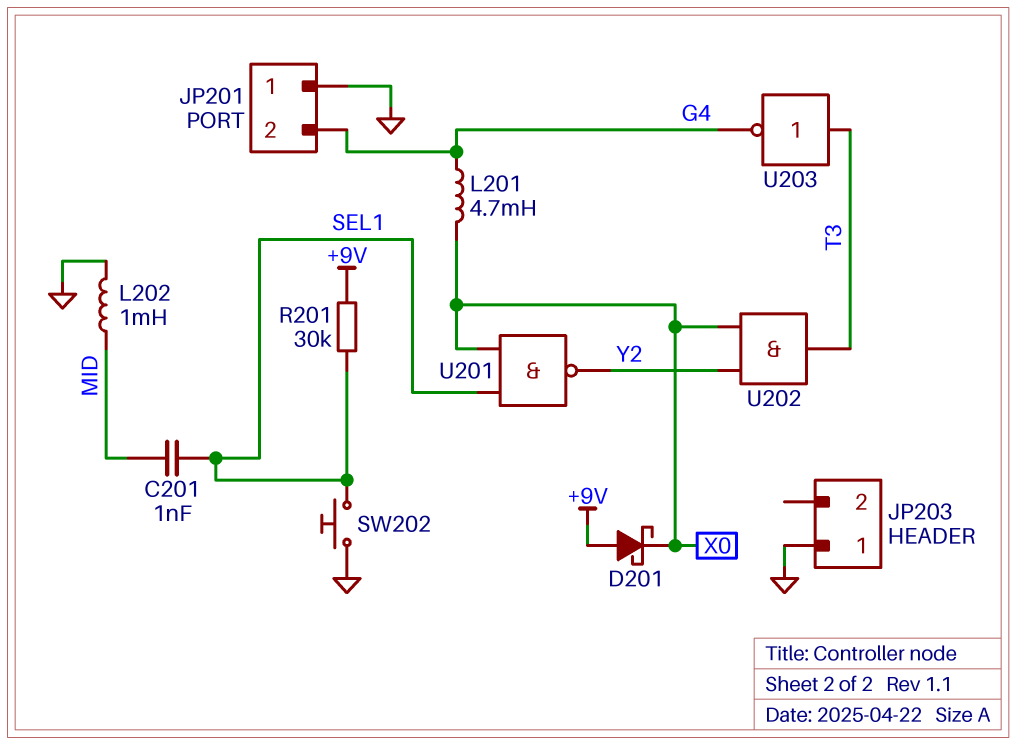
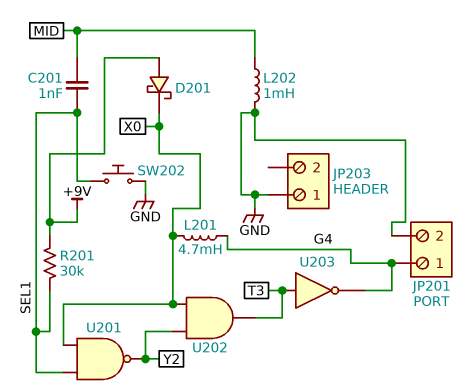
JP201 pin 1: GND -> G4
JP201 pin 2: G4 -> GND

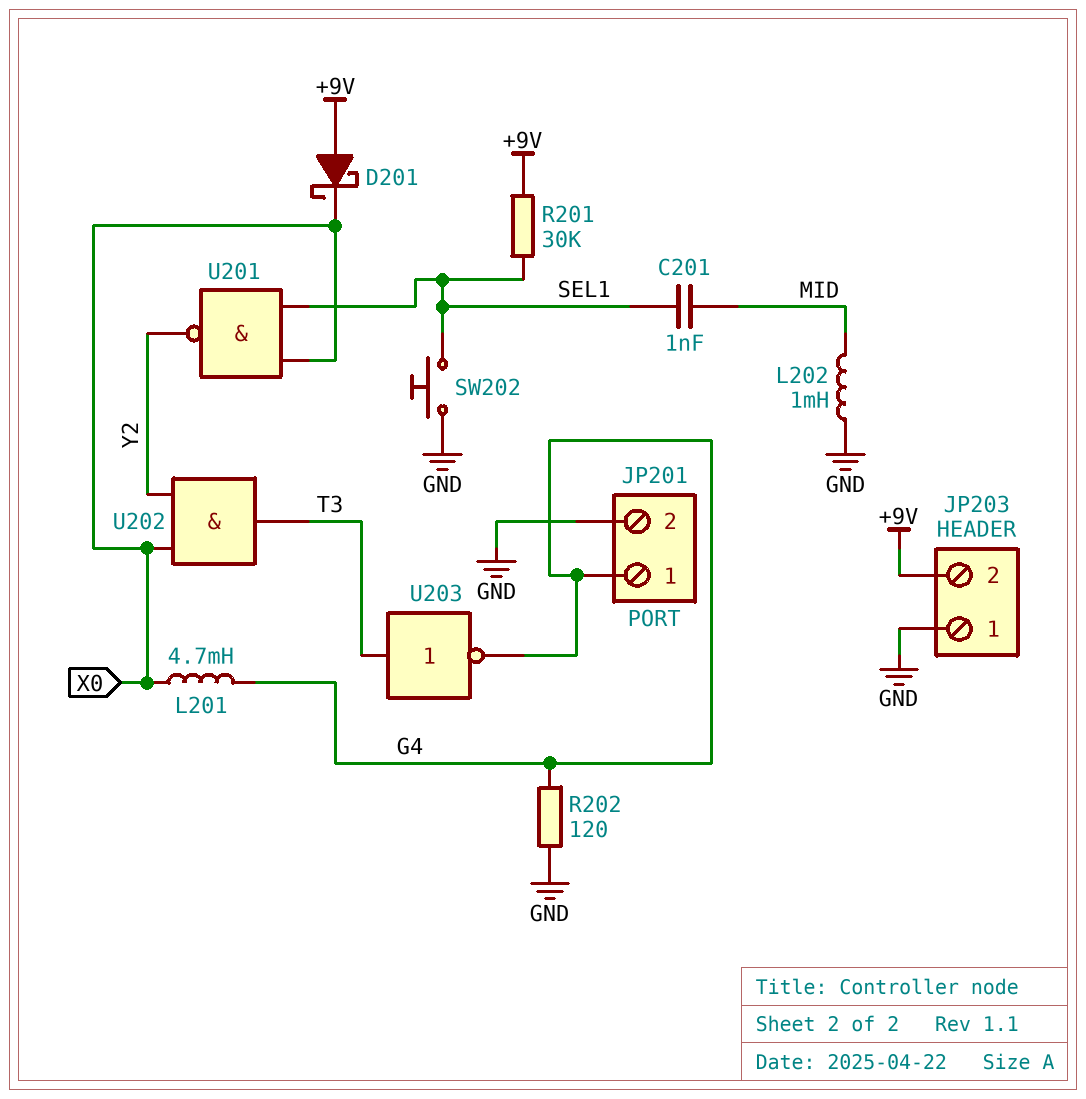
JP203 pin 2: none -> +9V
R202: none -> 120 (G4, GND)

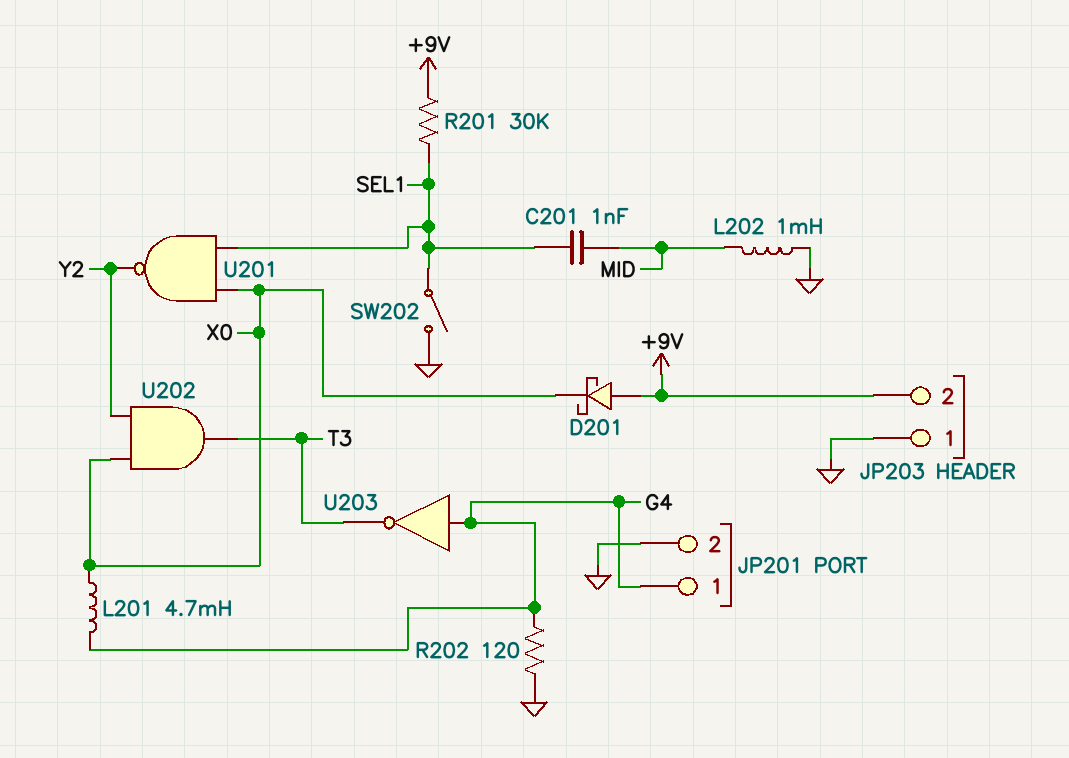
SW202: button (GND, SEL1) -> switch (GND, SEL1)
U203: NOT (in T3, out G4) -> NOT (in G4, out T3)

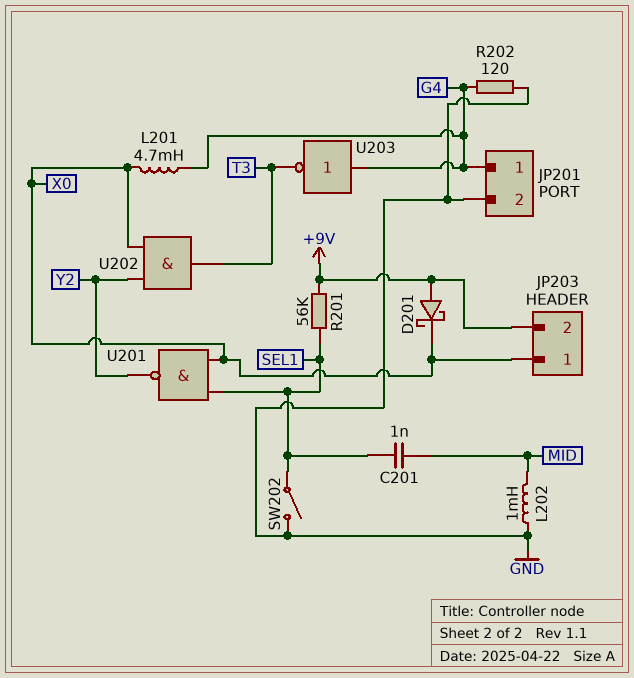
JP203 pin 1: GND -> X0
R201: 30k (+9V, SEL1) -> 56k (+9V, SEL1)

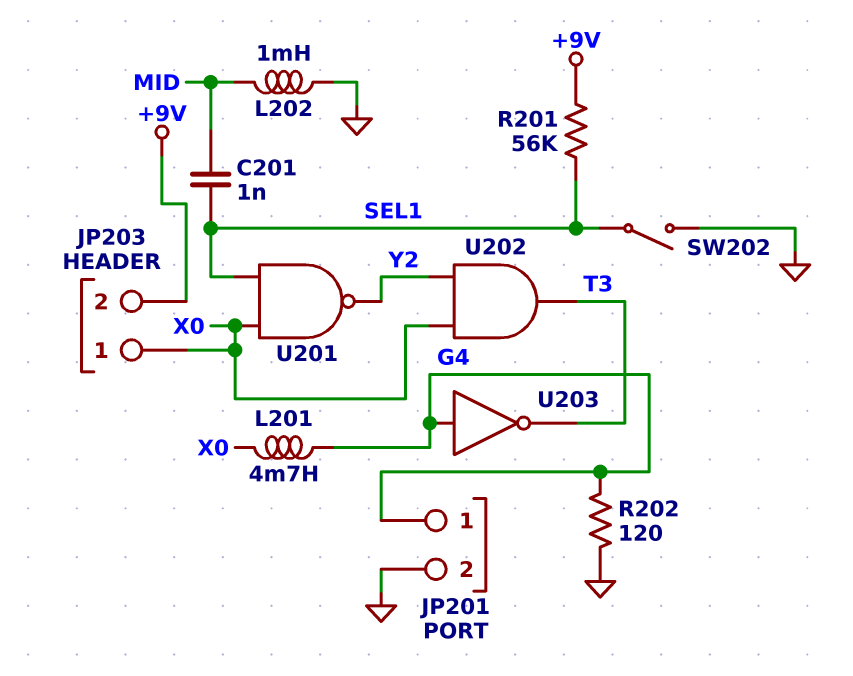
D201: schottky (A +9V, K X0) -> none

